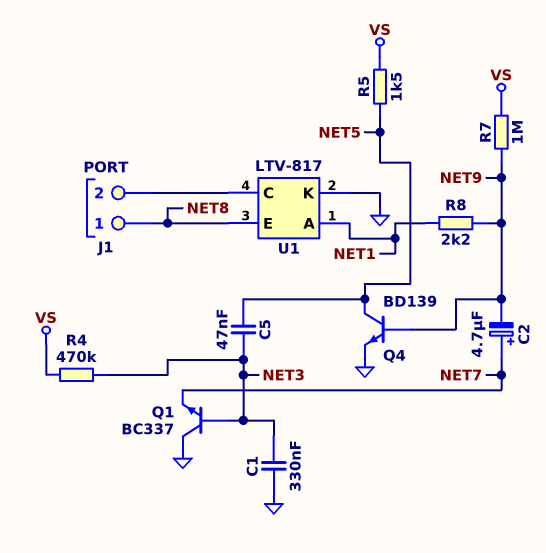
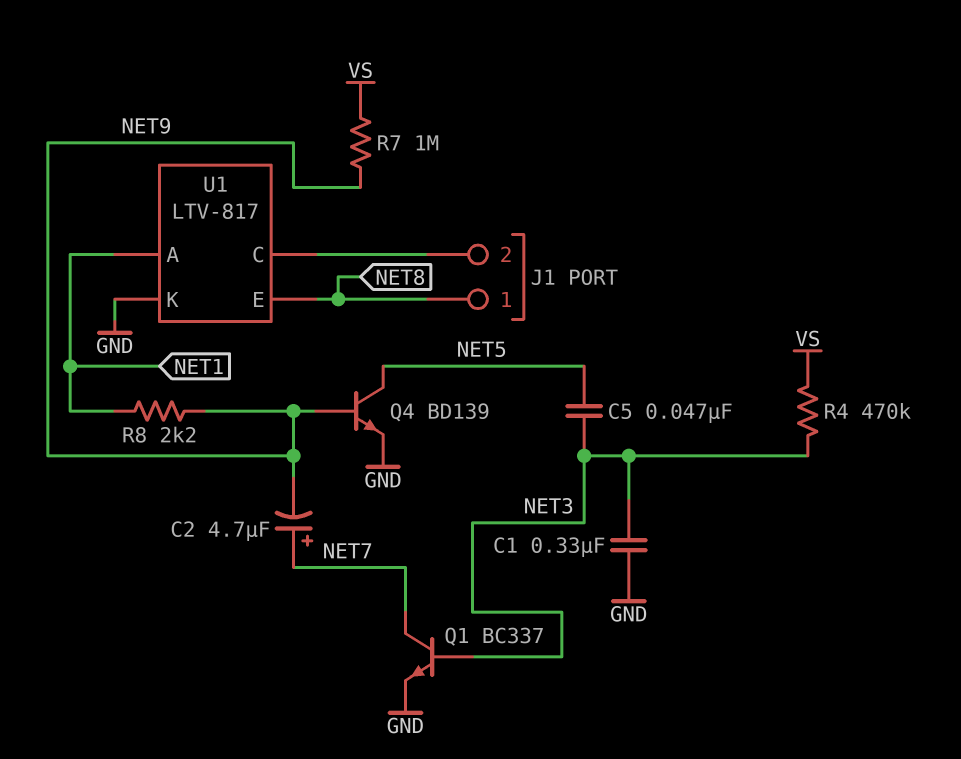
Q1: NPN BC337 (B NET3, C GND, E NET7) -> NPN BC337 (B NET3, C NET7, E GND)
R5: 1.5k (NET5, VS) -> none

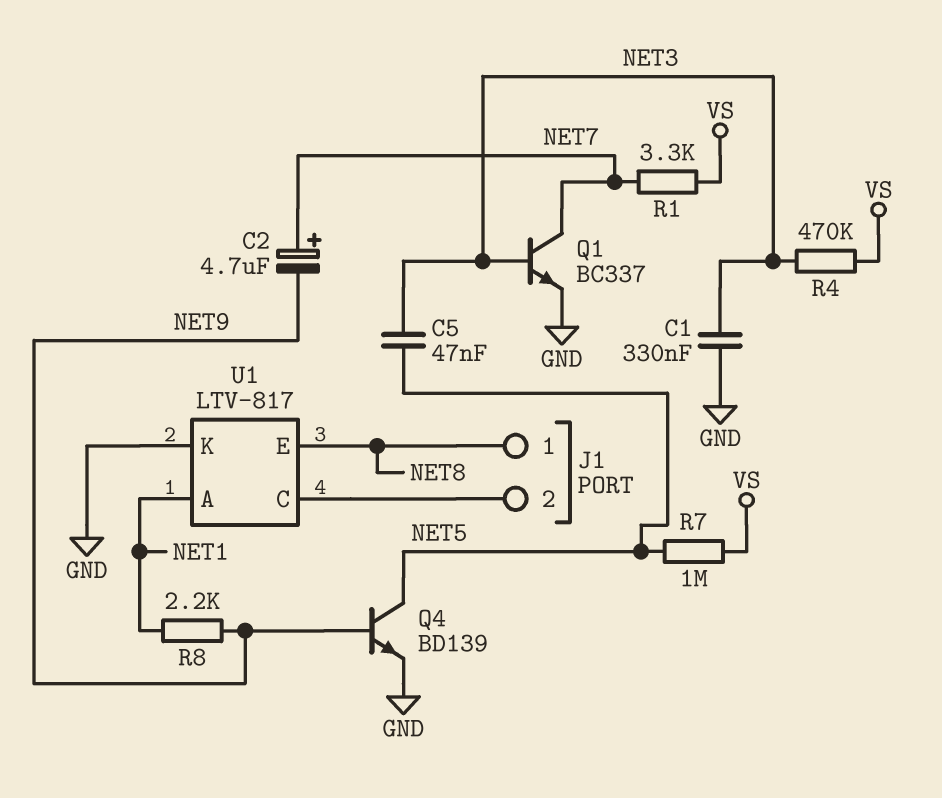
R1: none -> 3.3k (NET7, VS)
R7: 1M (NET9, VS) -> 1M (NET5, VS)

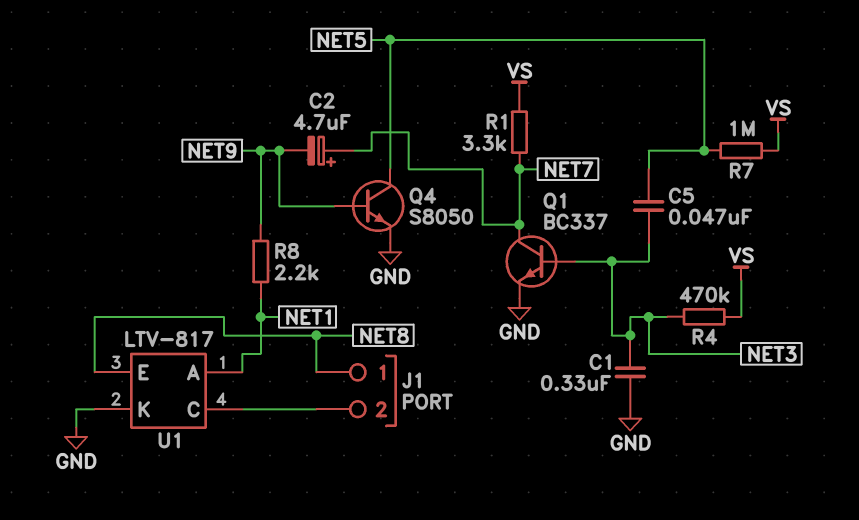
Q4: NPN BD139 (B NET9, C NET5, E GND) -> NPN S8050 (B NET9, C NET5, E GND)

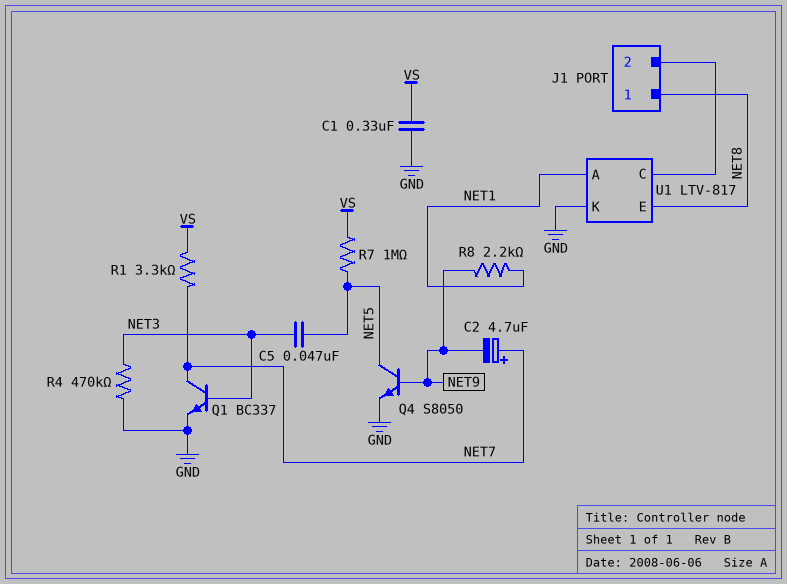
C1: 330nF (GND, NET3) -> 330nF (GND, VS)
R4: 470k (NET3, VS) -> 470k (GND, NET3)

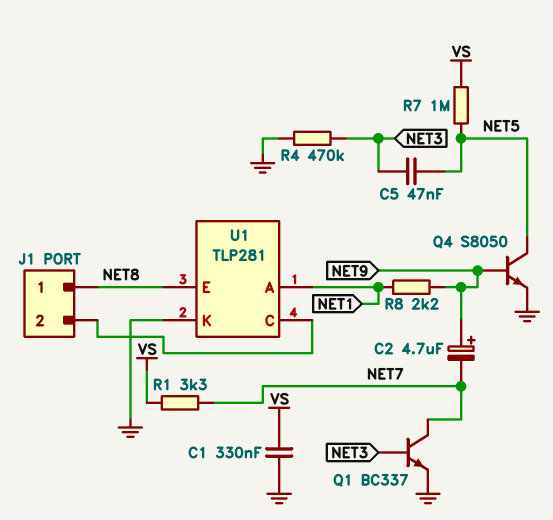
C2: 4.7uF (plus NET7, minus NET9) -> 4.7uF (plus NET9, minus NET7)
U1: LTV-817 -> TLP281

